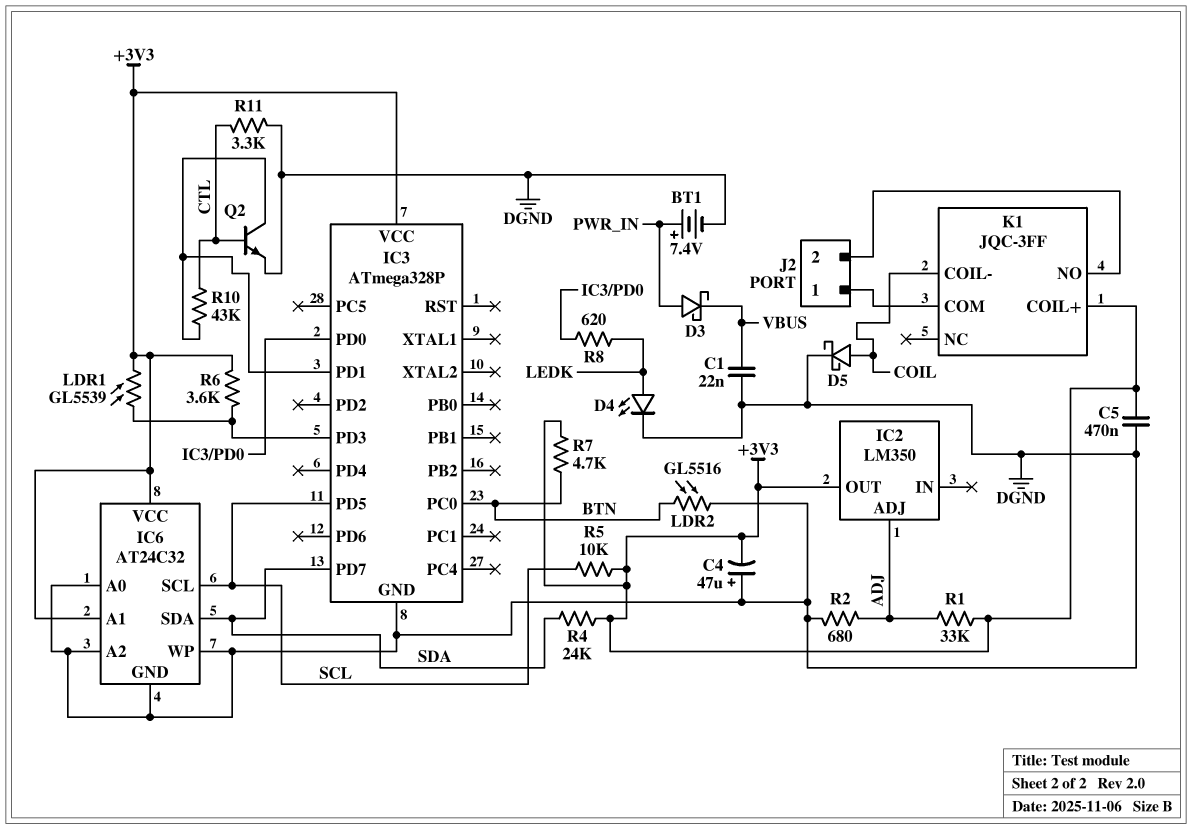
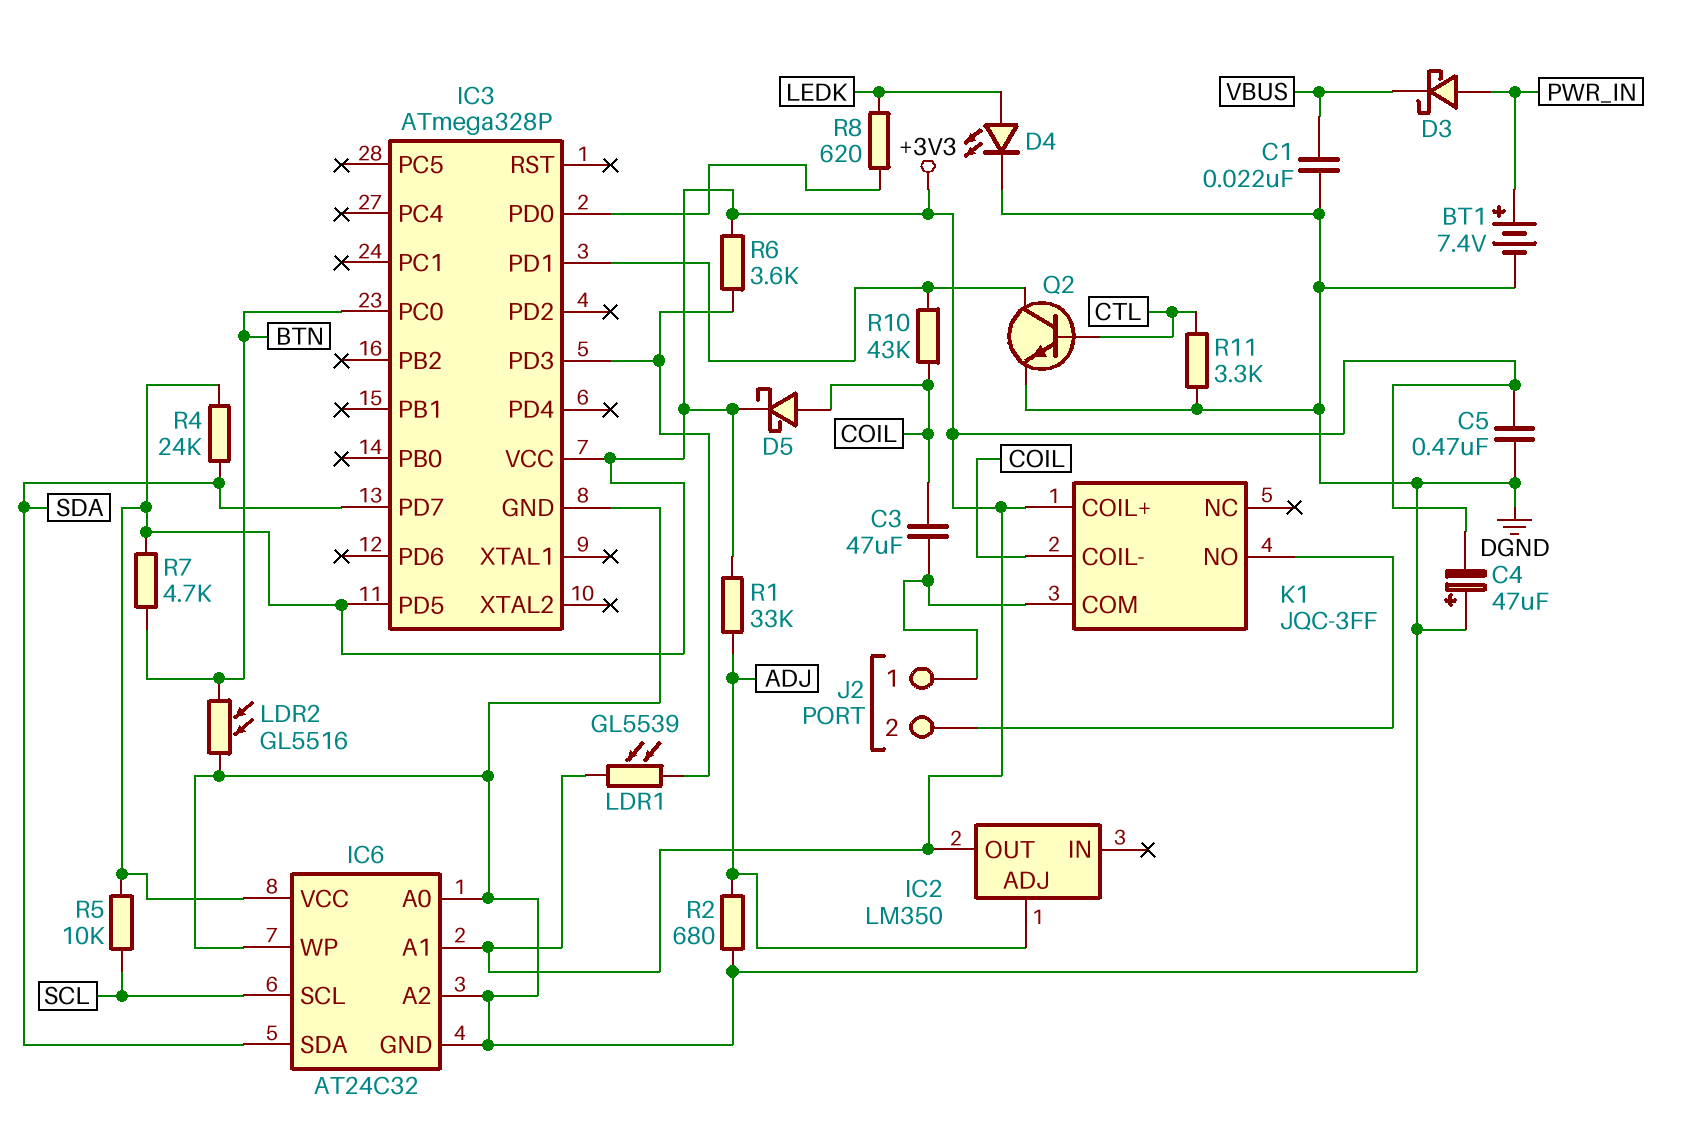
C3: none -> 47uF (COIL, J2/1)
D5: schottky (A COIL, K DGND) -> schottky (A COIL, K +3V3)
IC3 pin PD5: SCL -> +3V3
R10: 43k (CTL, IC3/PD1) -> 43k (COIL, IC3/PD1)

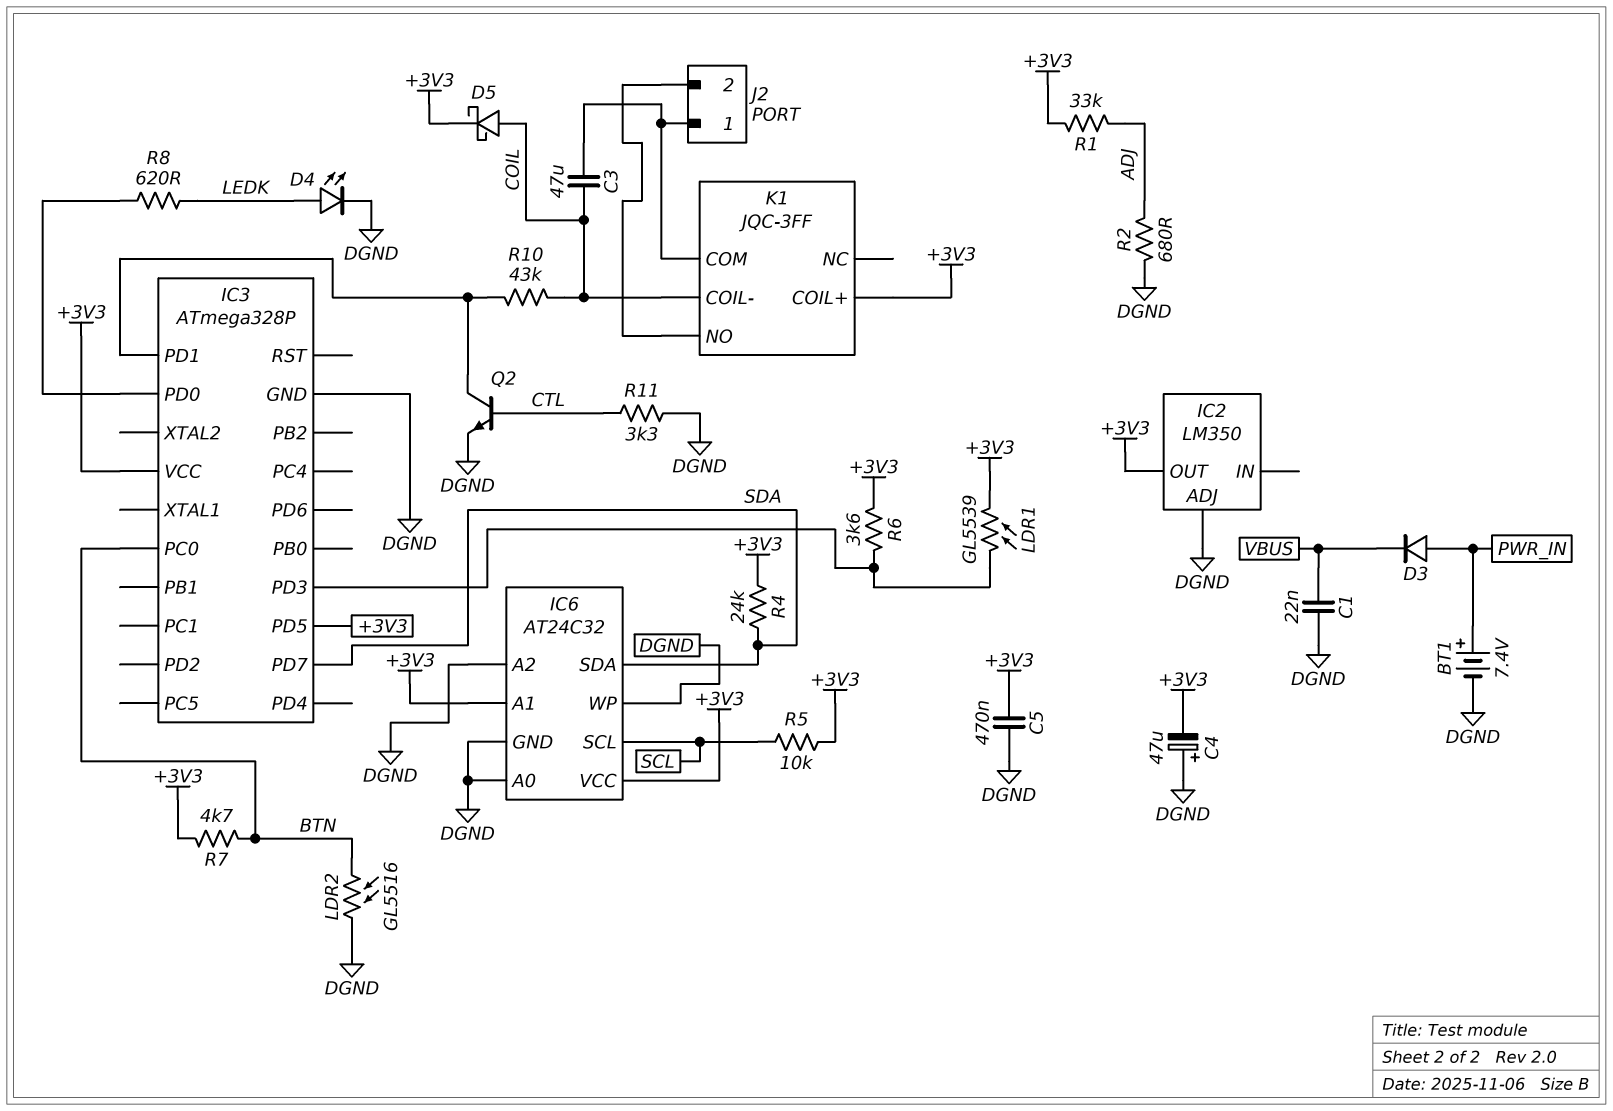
D3: schottky (A PWR_IN, K VBUS) -> diode (A PWR_IN, K VBUS)
IC2 pin ADJ: ADJ -> DGND

